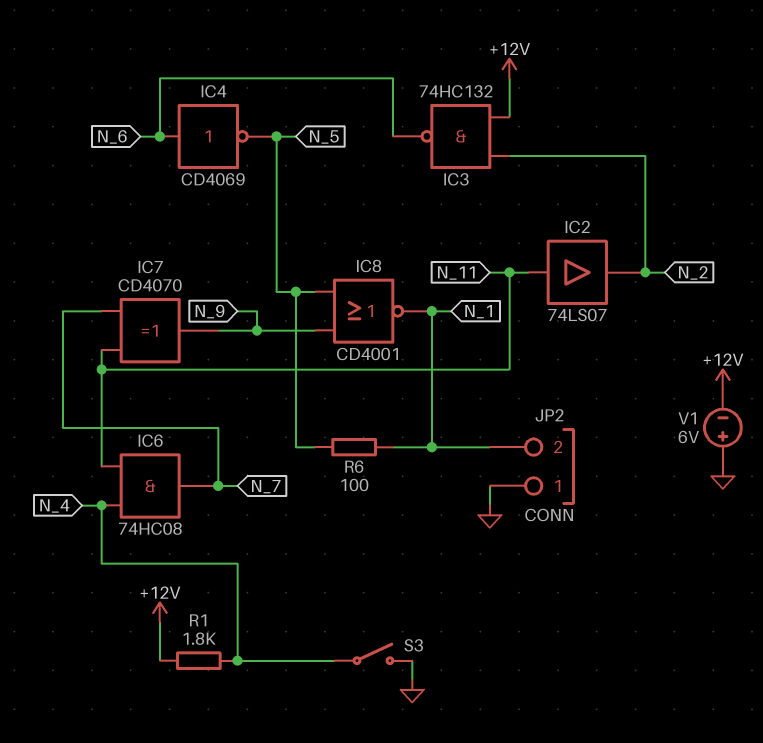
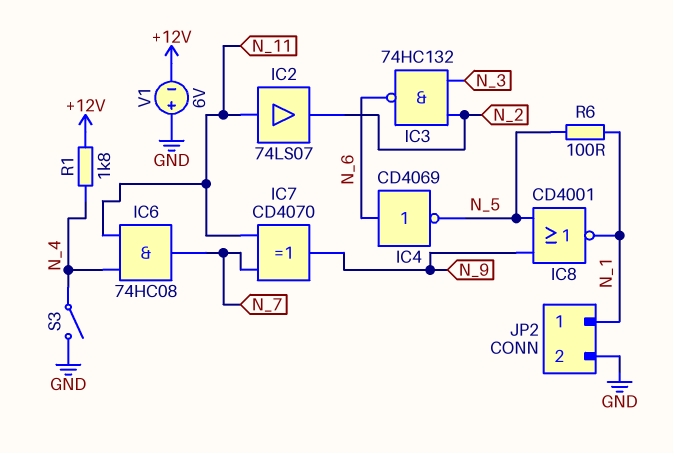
IC3: NAND 74HC132 (in +12V, in N_2, out N_6) -> NAND 74HC132 (in N_2, in N_3, out N_6)
JP2 pin 1: GND -> N_1
JP2 pin 2: N_1 -> GND

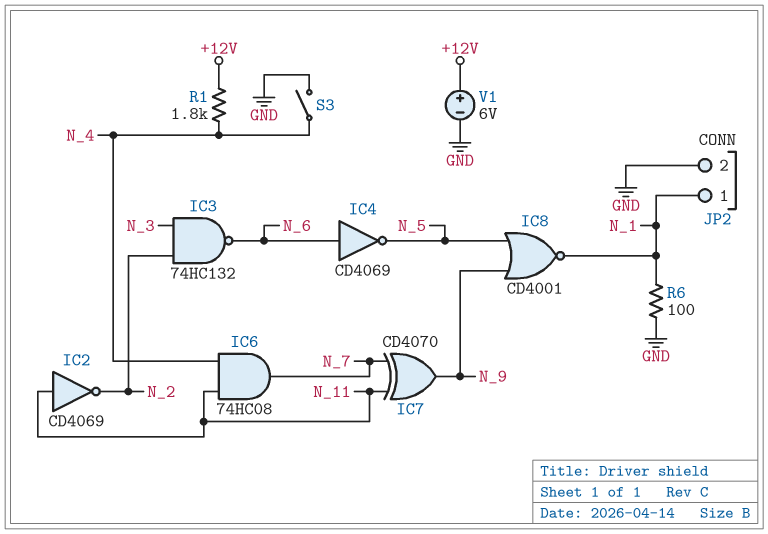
IC2: buffer 74LS07 (in N_11, out N_2) -> NOT CD4069 (in N_11, out N_2)
R6: 100 (N_1, N_5) -> 100 (GND, N_1)
V1: 6V (plus GND, minus +12V) -> 6V (plus +12V, minus GND)

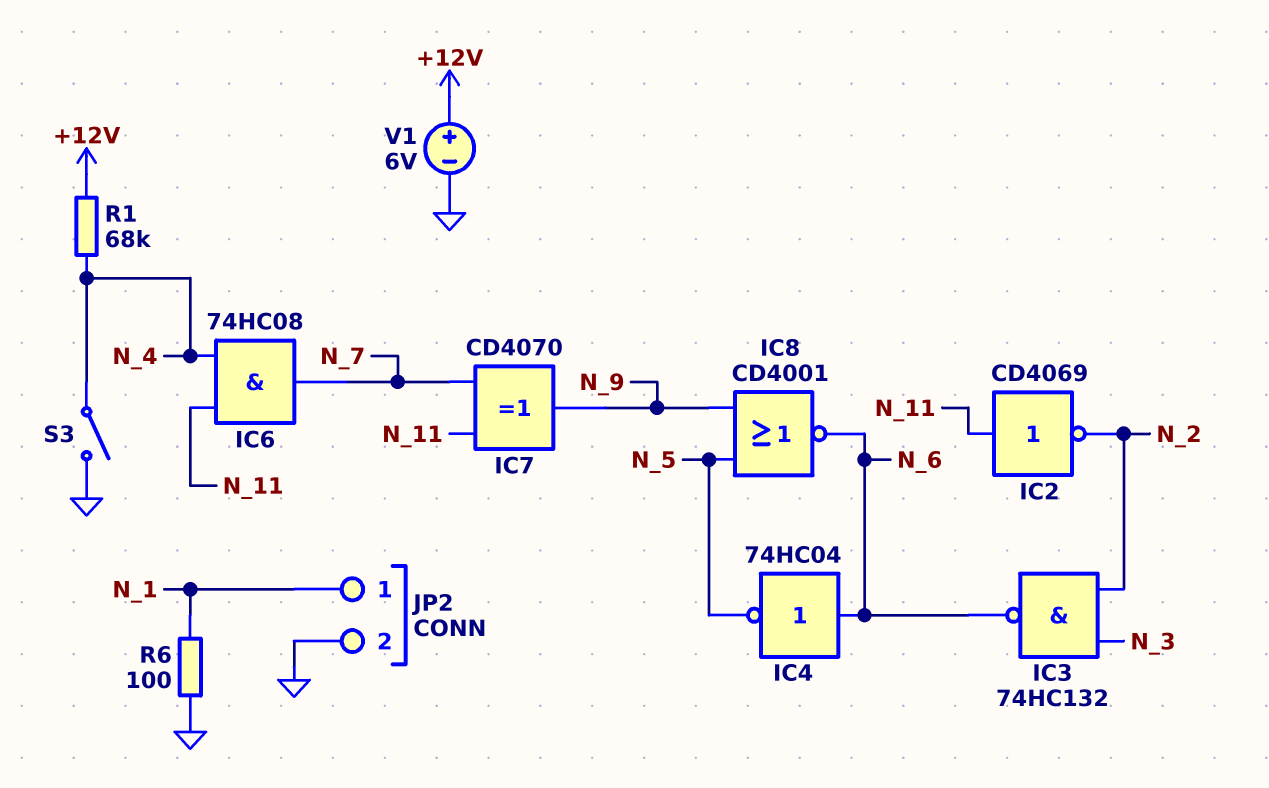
IC4: NOT CD4069 (in N_6, out N_5) -> NOT 74HC04 (in N_6, out N_5)
IC8: NOR CD4001 (in N_5, in N_9, out N_1) -> NOR CD4001 (in N_5, in N_9, out N_6)
R1: 1.8k (+12V, N_4) -> 68k (+12V, N_4)

